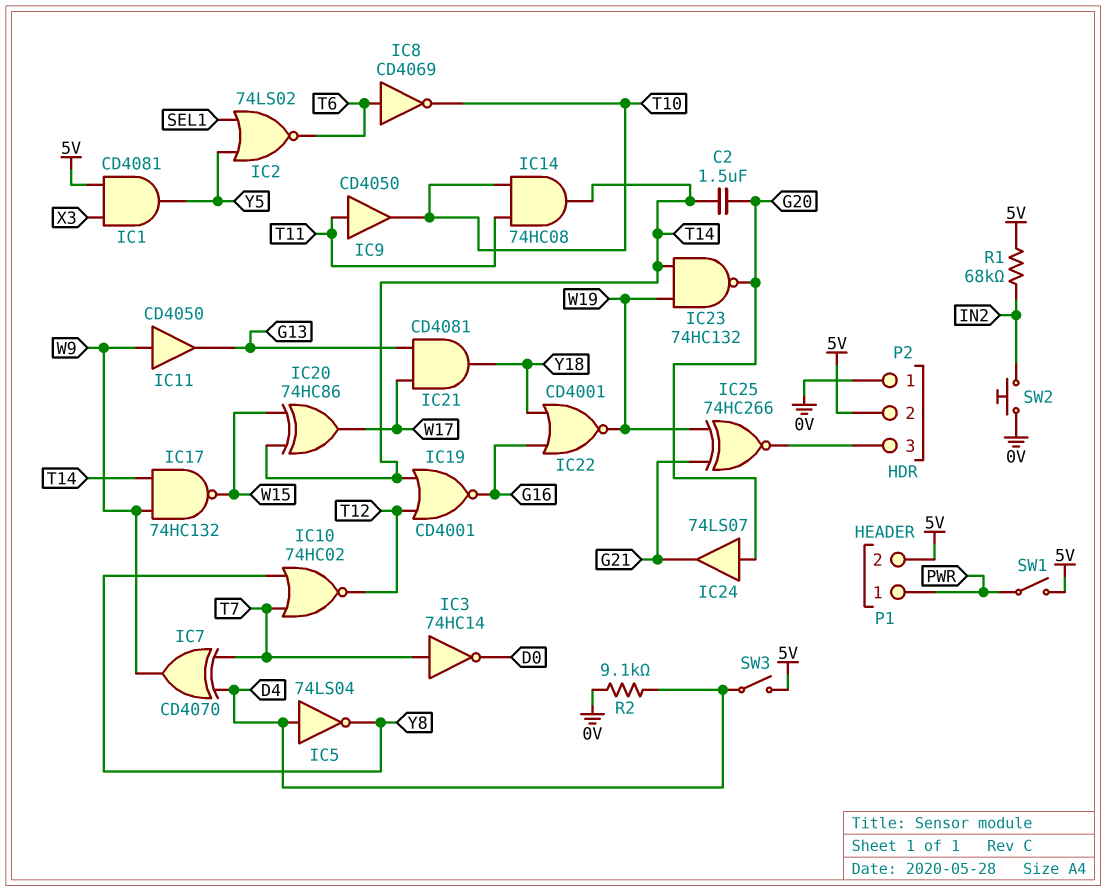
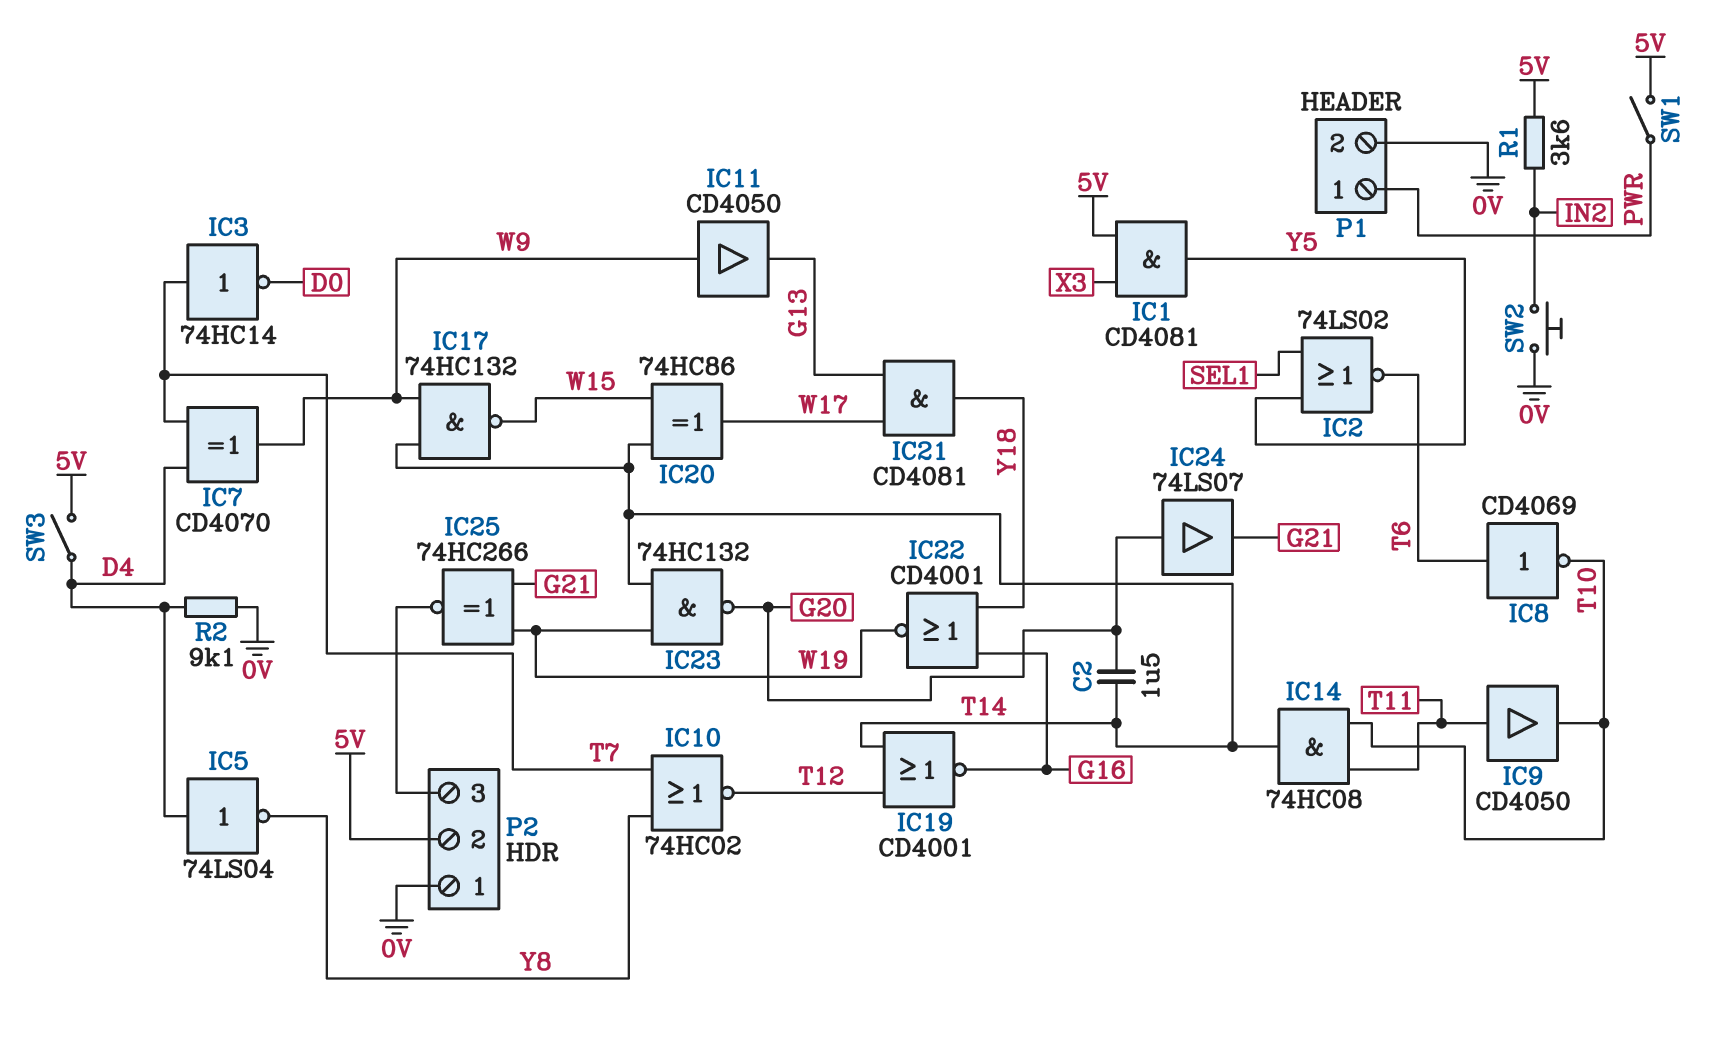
P1 pin 2: 5V -> 0V
R1: 68k (5V, IN2) -> 3.6k (5V, IN2)

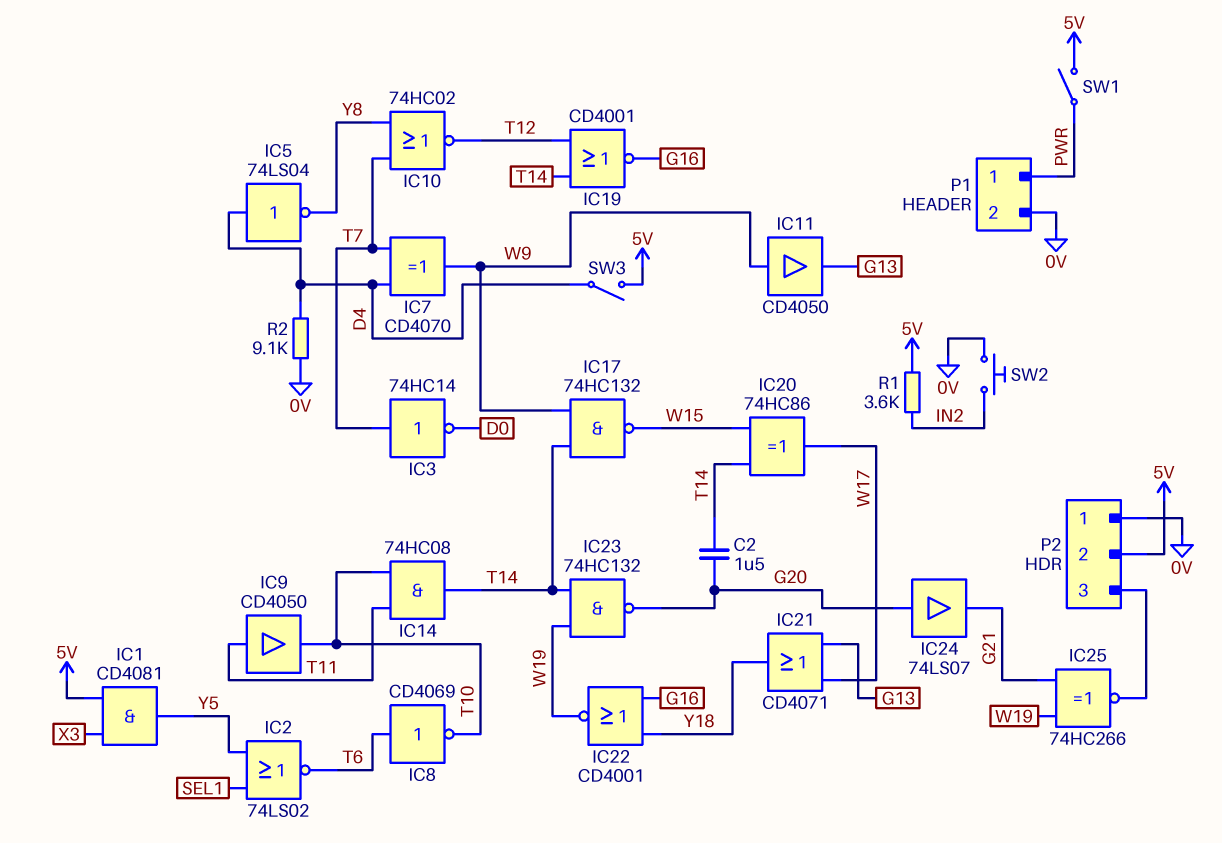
IC21: AND CD4081 (in G13, in W17, out Y18) -> OR CD4071 (in G13, in W17, out Y18)

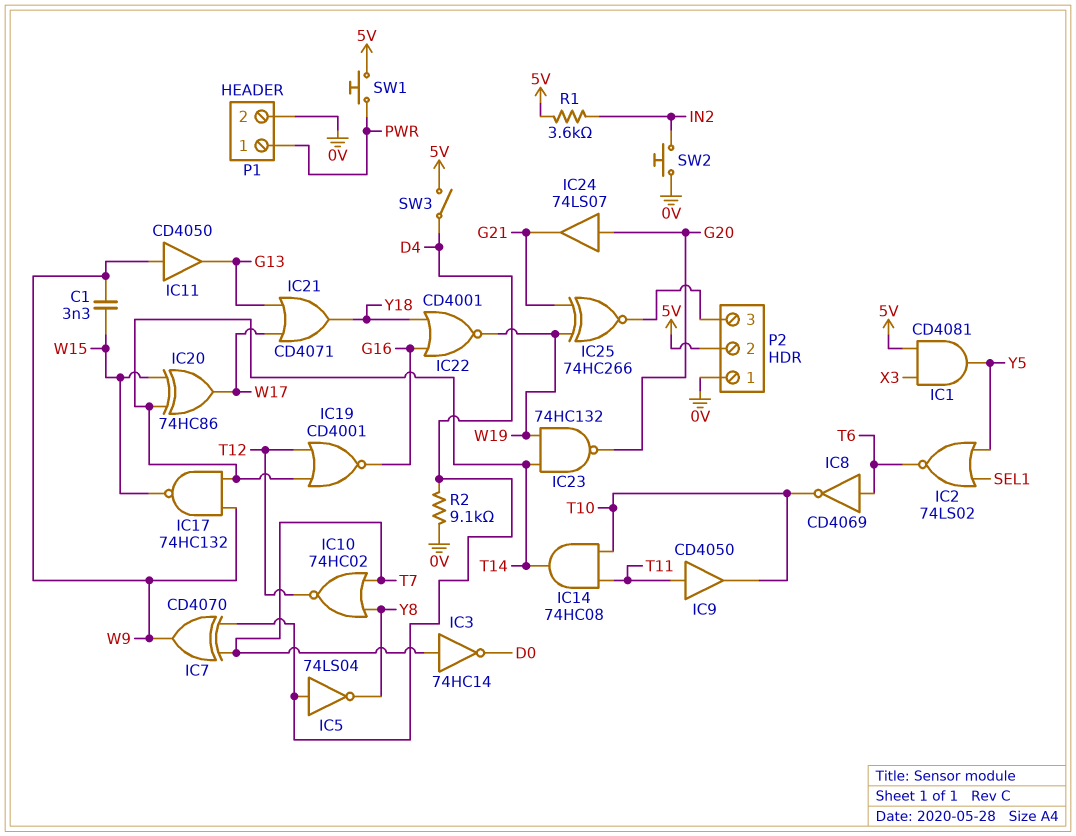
C1: none -> 3.3nF (W9, W15)
C2: 1.5uF (G20, T14) -> none
SW1: switch (5V, PWR) -> button (5V, PWR)

